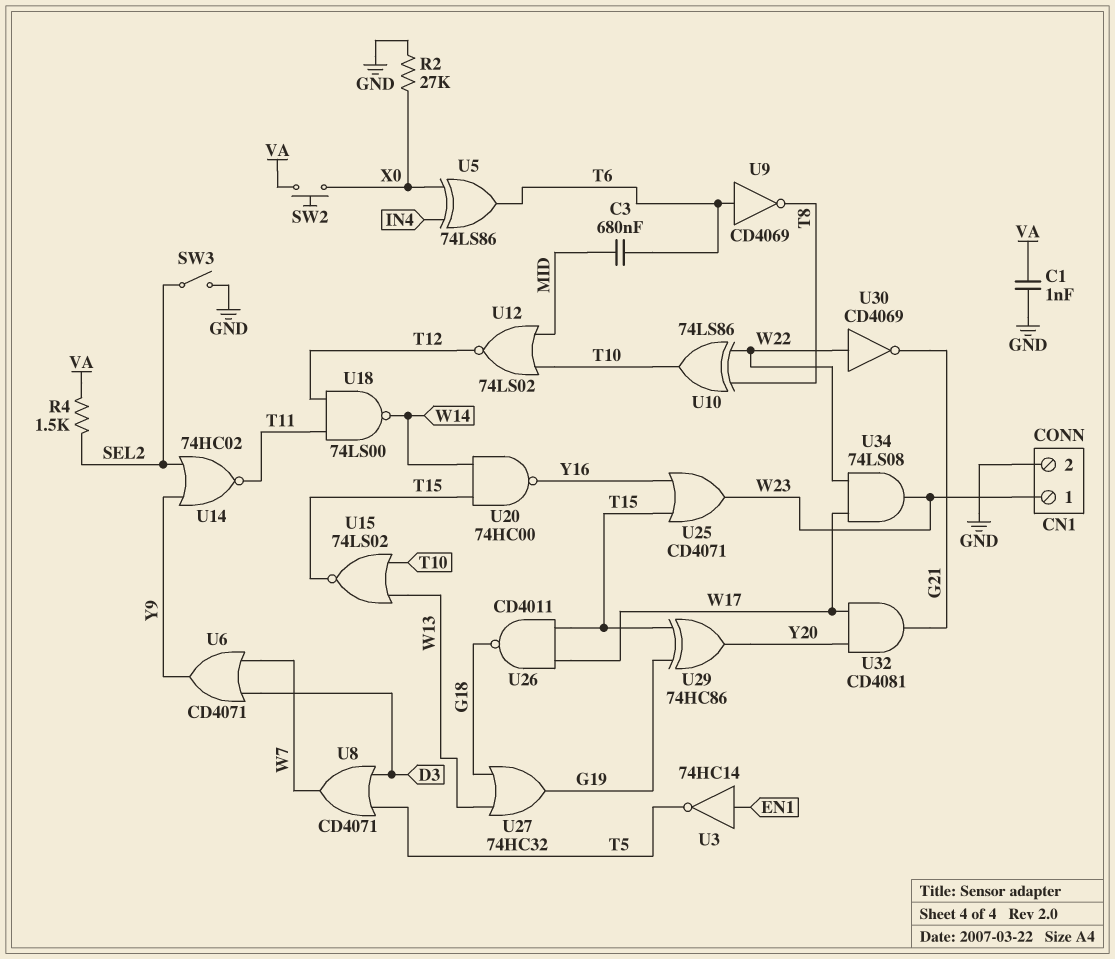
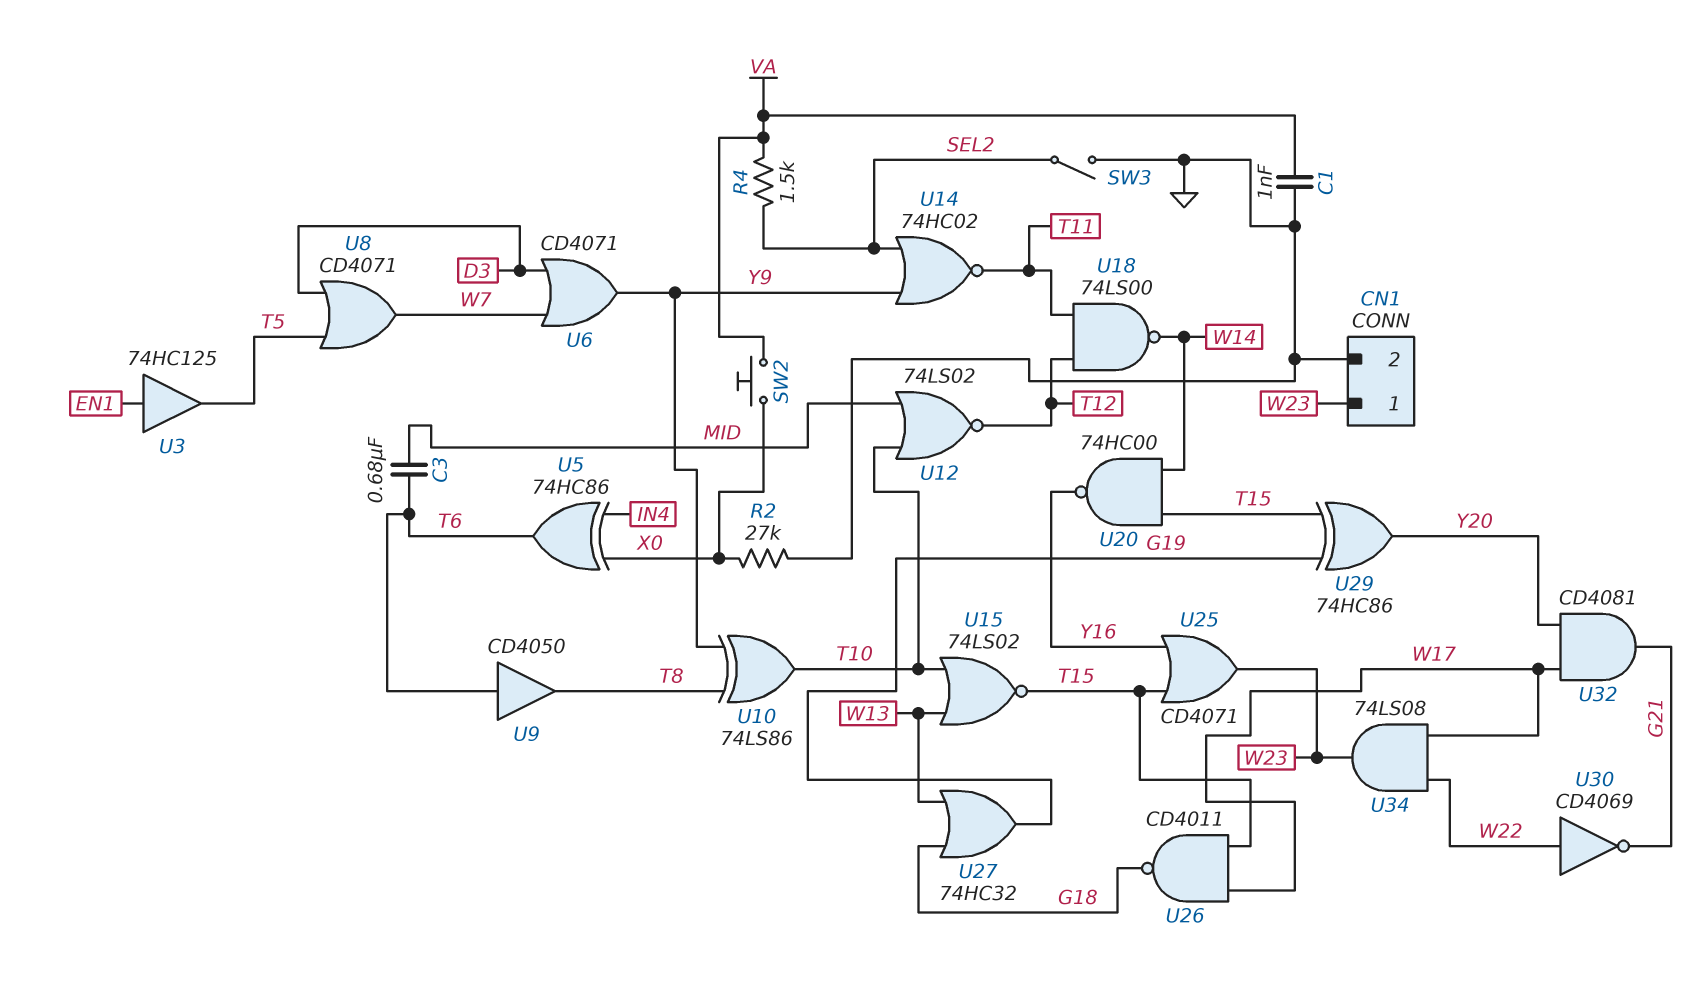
U3: NOT 74HC14 (in EN1, out T5) -> buffer 74HC125 (in EN1, out T5)
U5: XOR 74LS86 (in IN4, in X0, out T6) -> XOR 74HC86 (in IN4, in X0, out T6)
U9: NOT CD4069 (in T6, out T8) -> buffer CD4050 (in T6, out T8)
U10: XOR 74LS86 (in T8, in W22, out T10) -> XOR 74LS86 (in T8, in Y9, out T10)

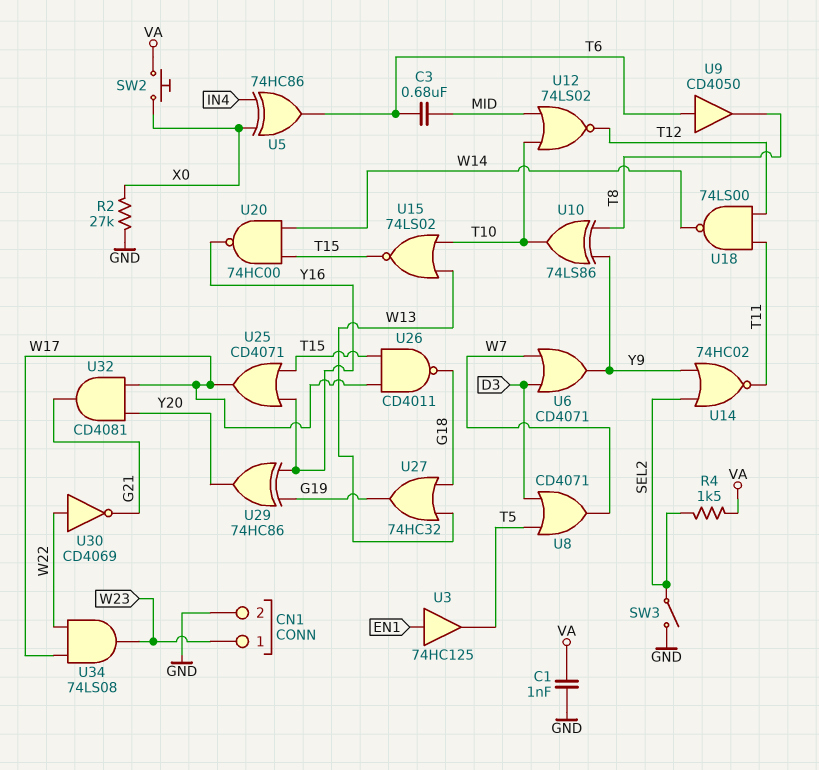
U25: OR CD4071 (in T15, in Y16, out W23) -> OR CD4071 (in T15, in Y16, out W17)
U29: XOR 74HC86 (in G19, in T15, out Y20) -> XOR 74HC86 (in G19, in Y16, out Y20)

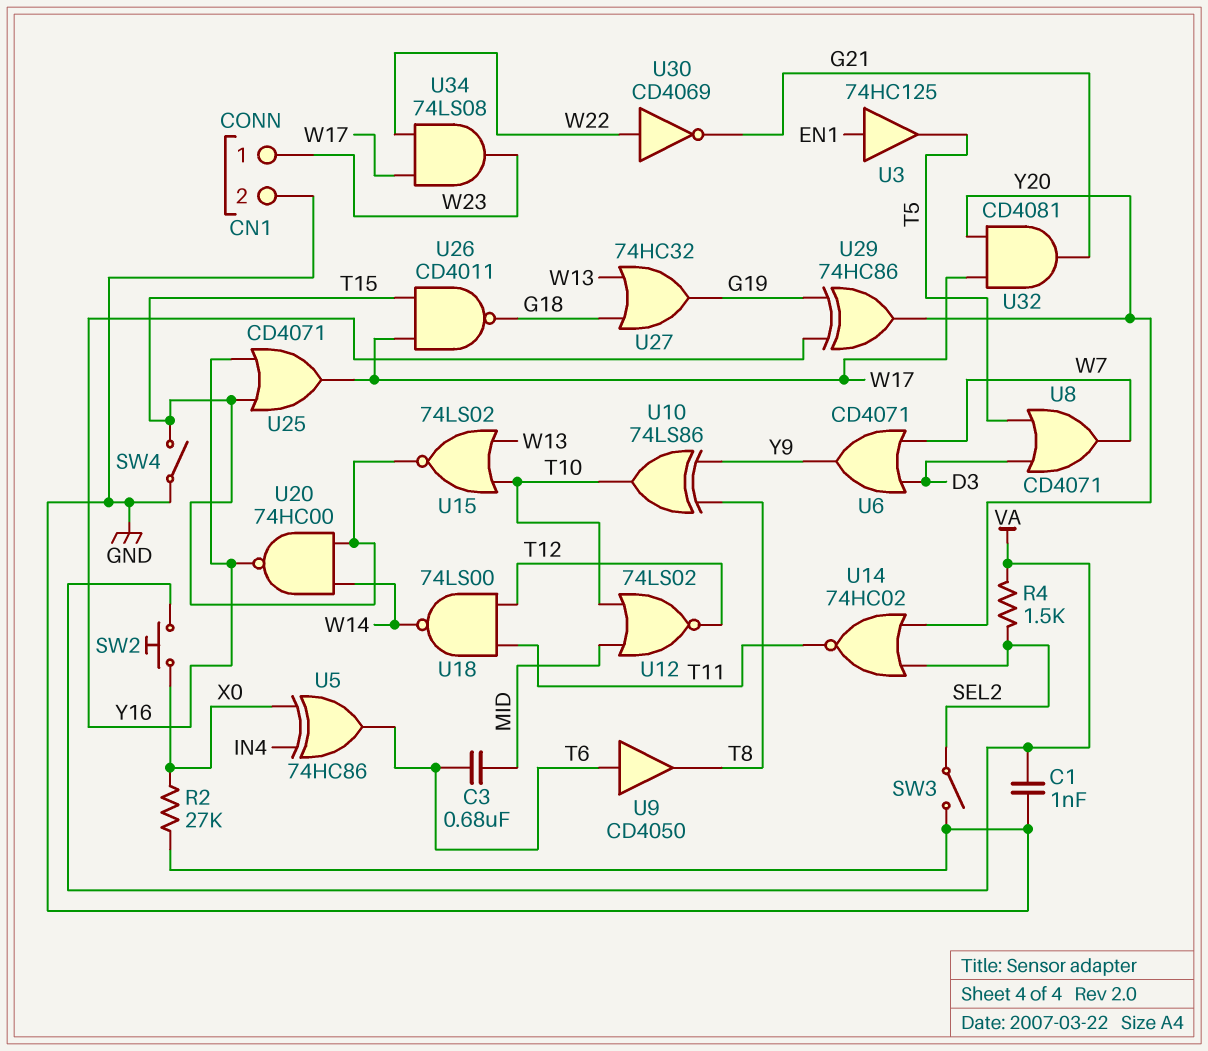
SW4: none -> switch (GND, T15)
U14: NOR 74HC02 (in SEL2, in Y9, out T11) -> NOR 74HC02 (in SEL2, in Y20, out T11)

